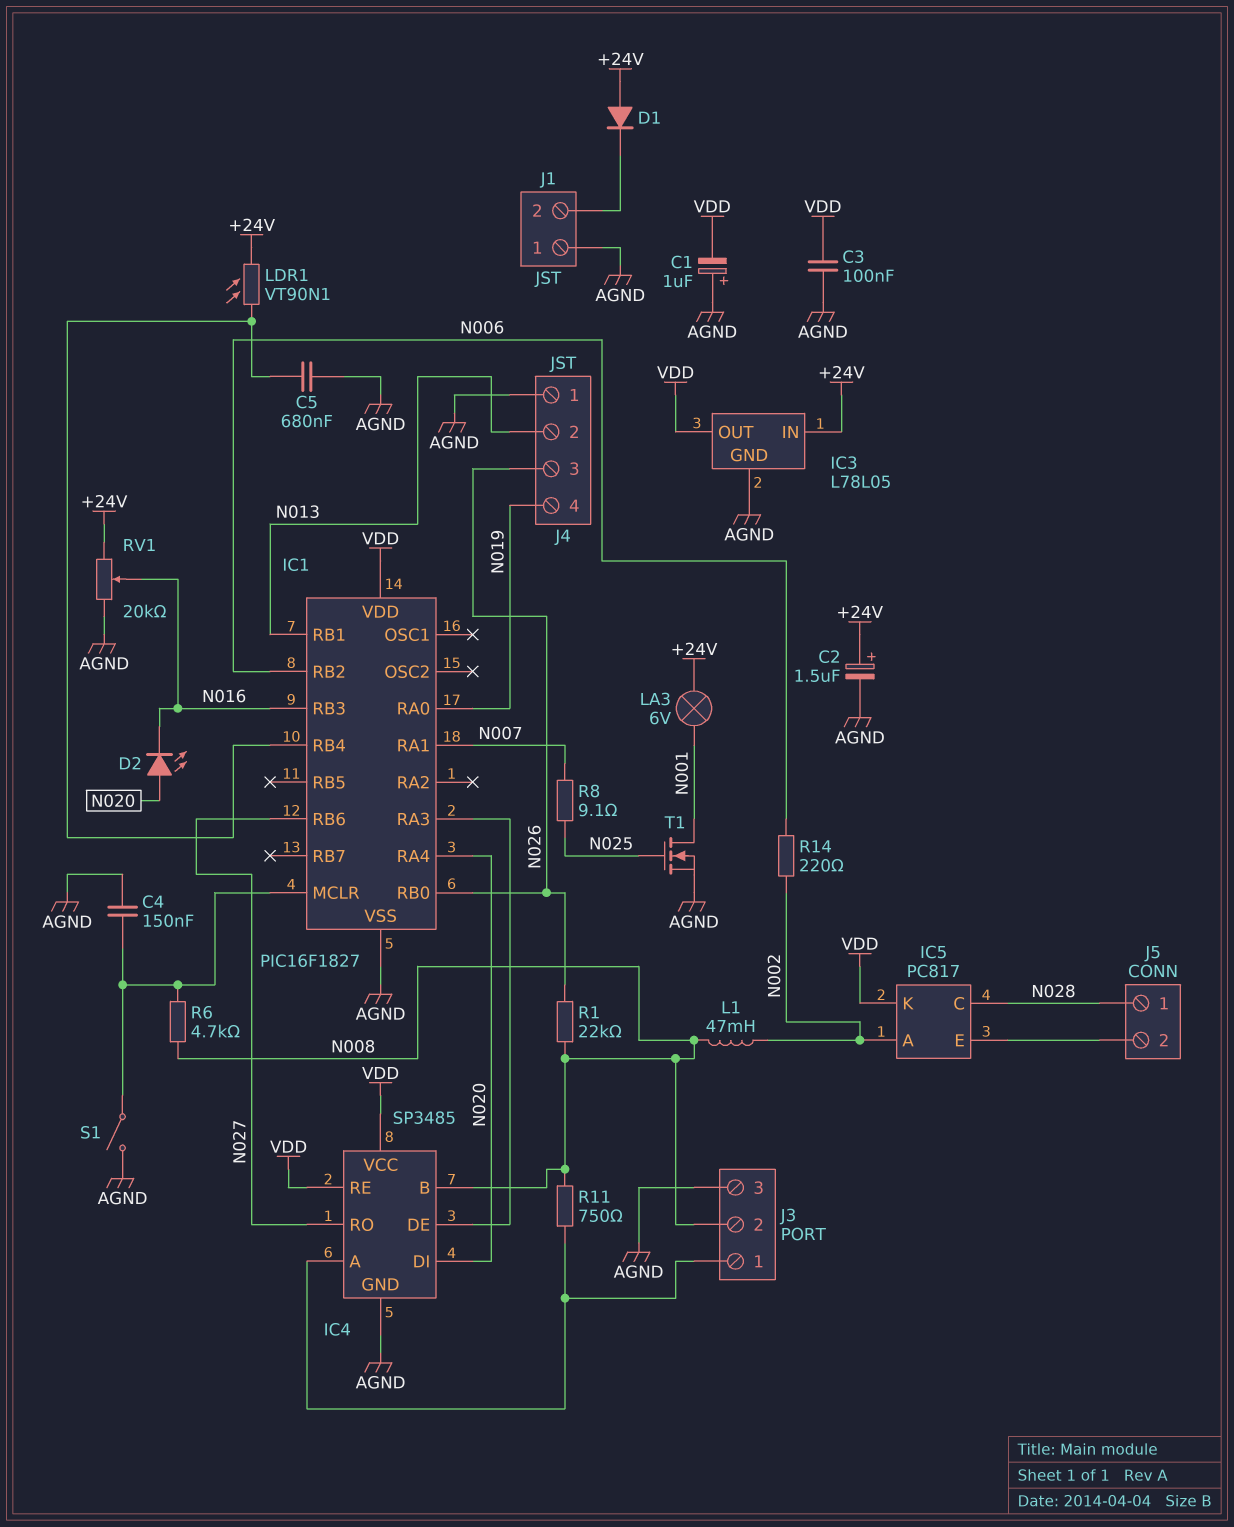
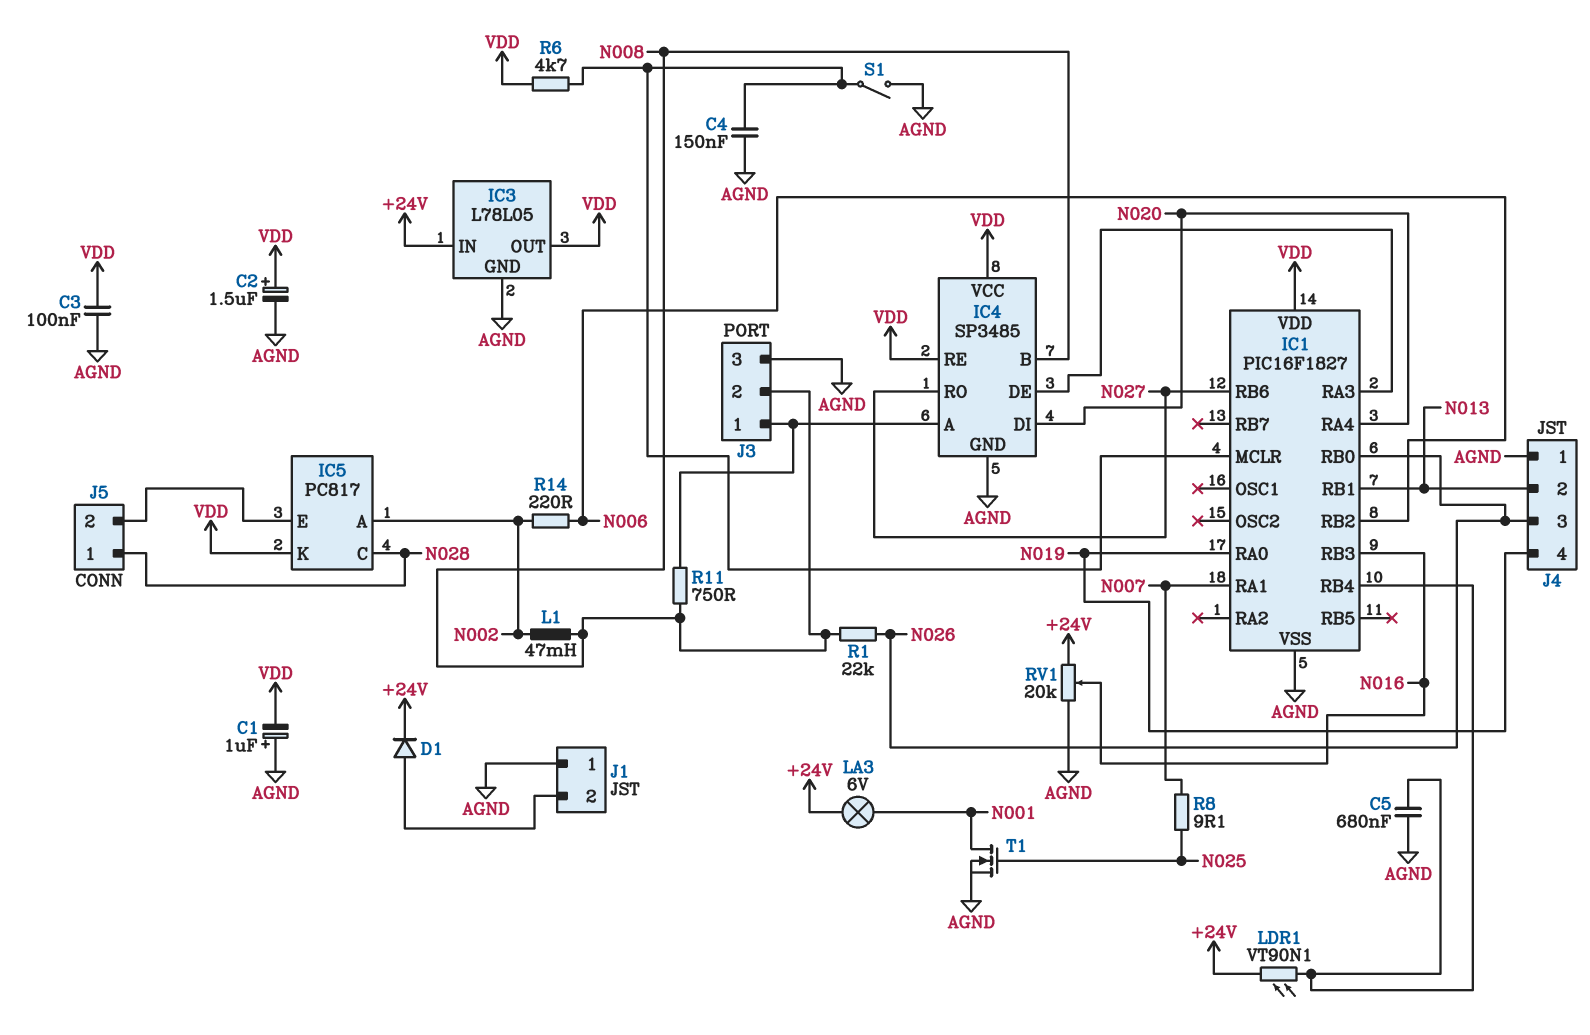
C2: 1.5uF (plus +24V, minus AGND) -> 1.5uF (plus VDD, minus AGND)
D1: diode (A +24V, K J1/2) -> diode (A J1/2, K +24V)
D2: LED (A N020, K N016) -> none
R6: 4.7k (IC1/MCLR, N008) -> 4.7k (IC1/MCLR, VDD)

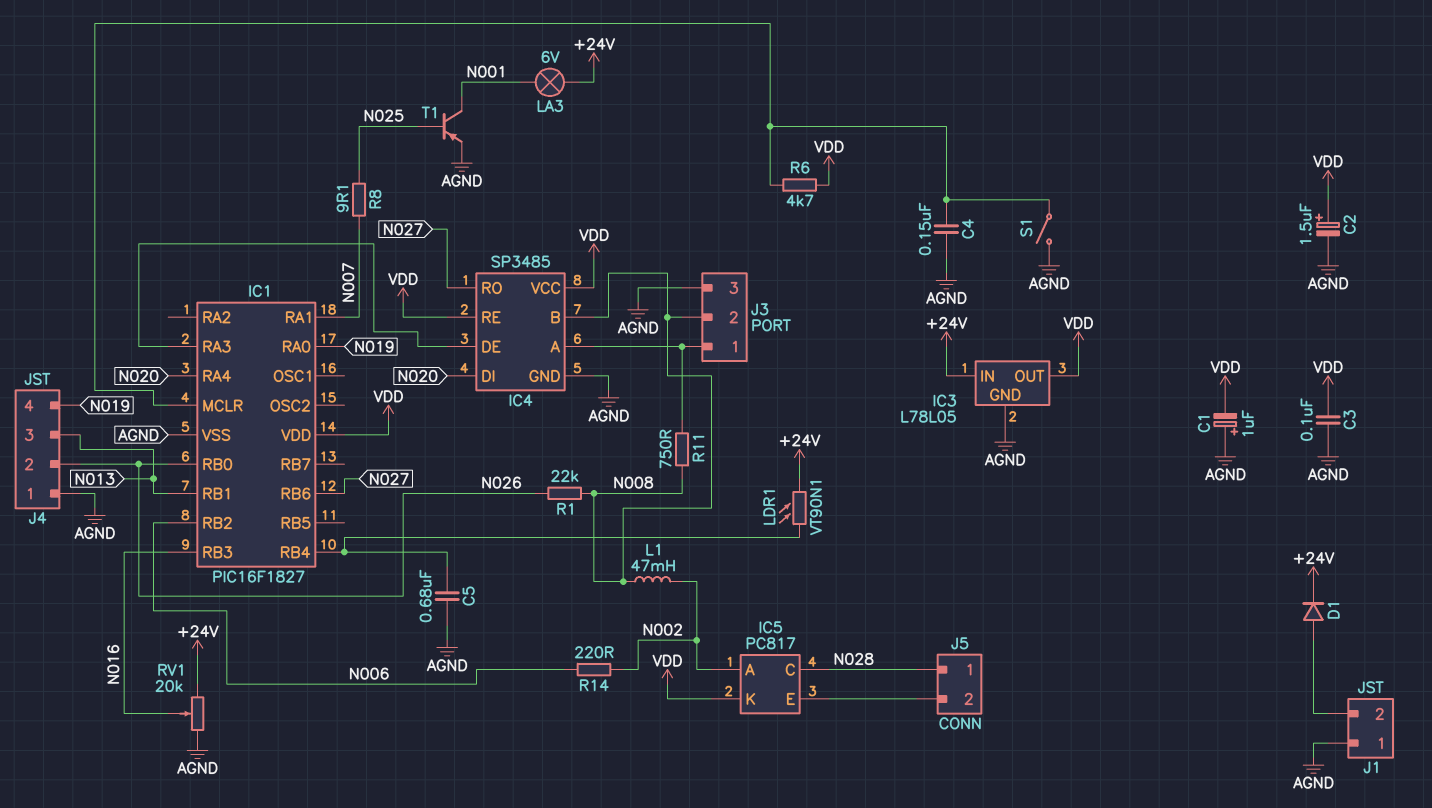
J4 pin 2: N013 -> N026
J4 pin 3: N026 -> N013
T1: NMOS (G N025, D N001, S AGND) -> PNP (B N025, C N001, E AGND)

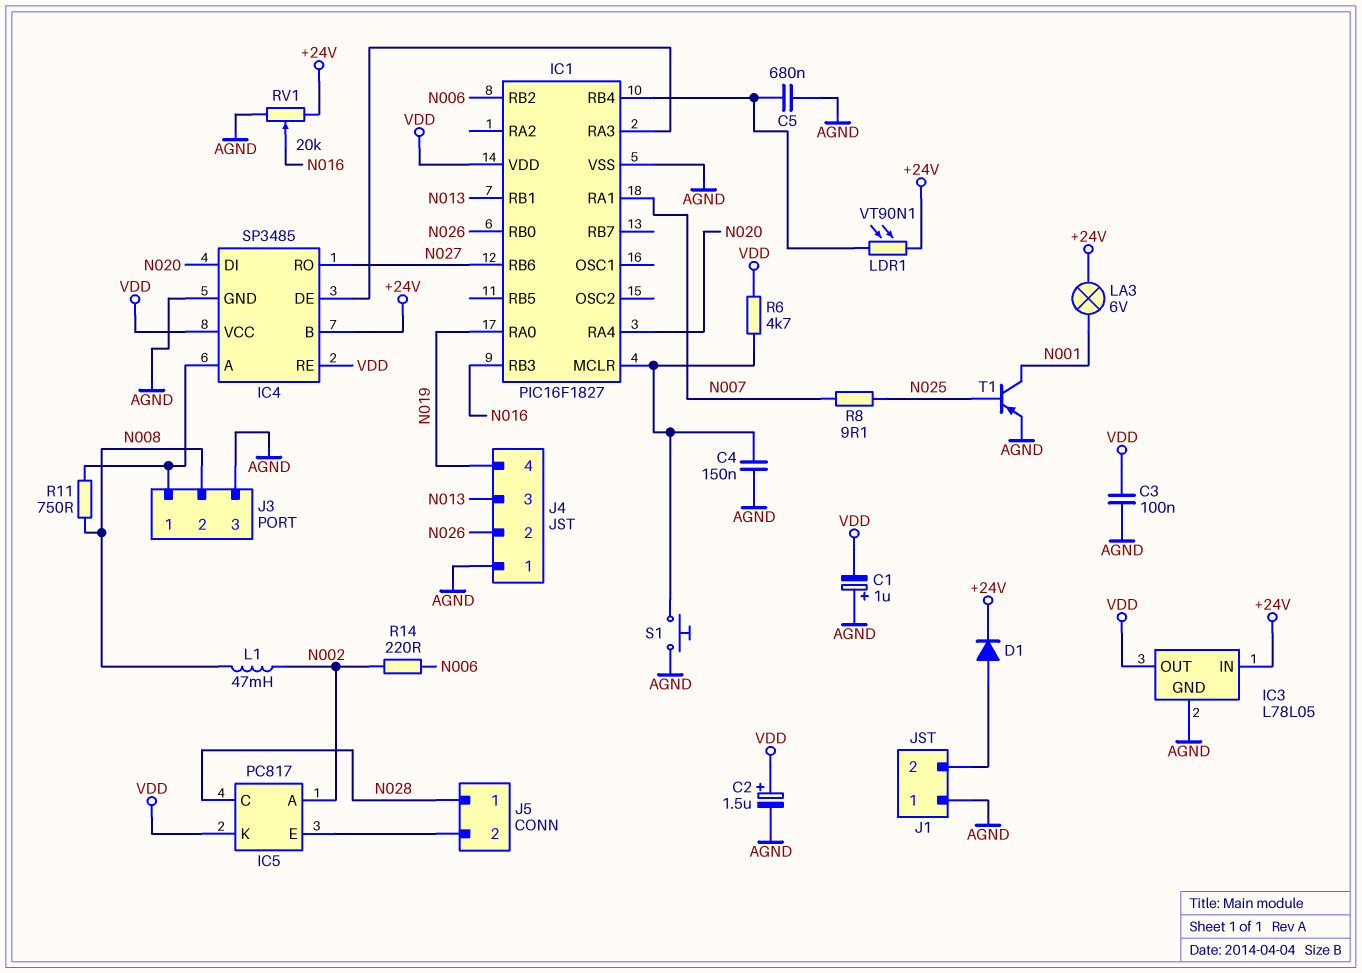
IC4 pin B: N008 -> +24V
R1: 22k (N008, N026) -> none
S1: switch (AGND, IC1/MCLR) -> button (AGND, IC1/MCLR)

